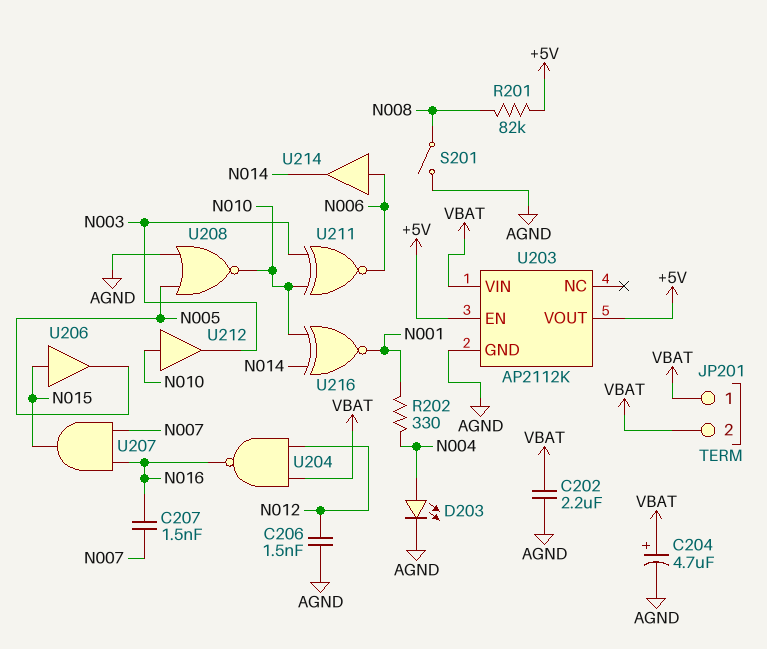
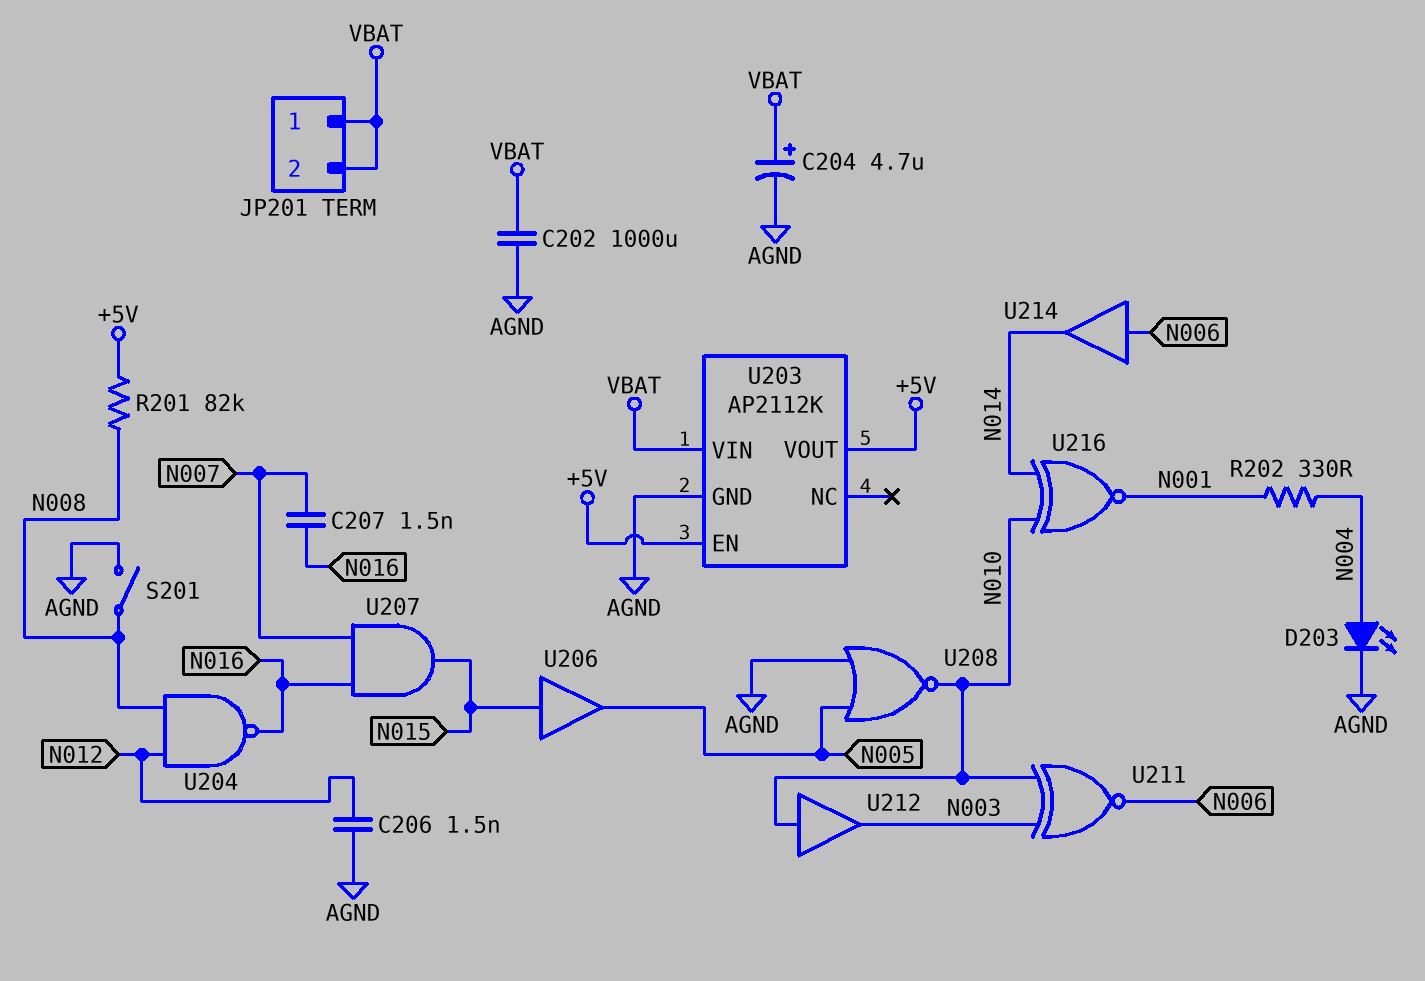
C202: 2.2uF (AGND, VBAT) -> 1000uF (AGND, VBAT)
U204: NAND (in N012, in VBAT, out N016) -> NAND (in N008, in N012, out N016)

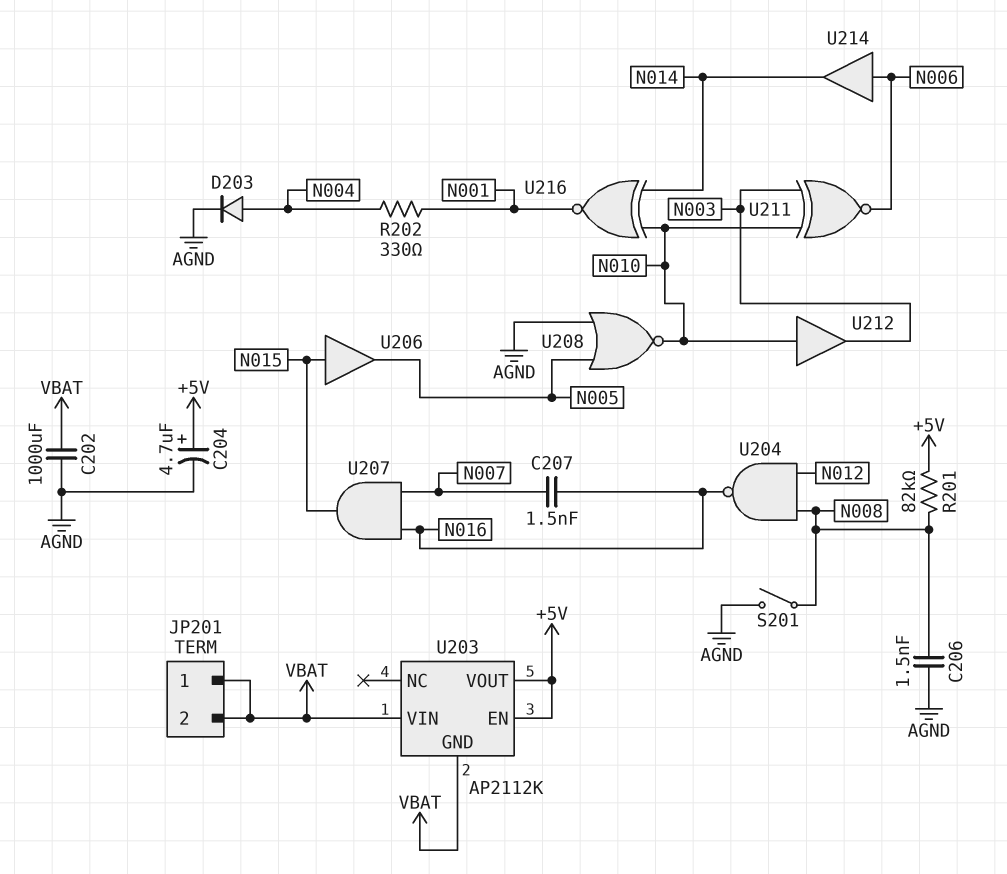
C204: 4.7uF (plus VBAT, minus AGND) -> 4.7uF (plus +5V, minus AGND)
C206: 1.5nF (AGND, N012) -> 1.5nF (AGND, N008)
D203: LED (A N004, K AGND) -> diode (A N004, K AGND)
U203 pin GND: AGND -> VBAT

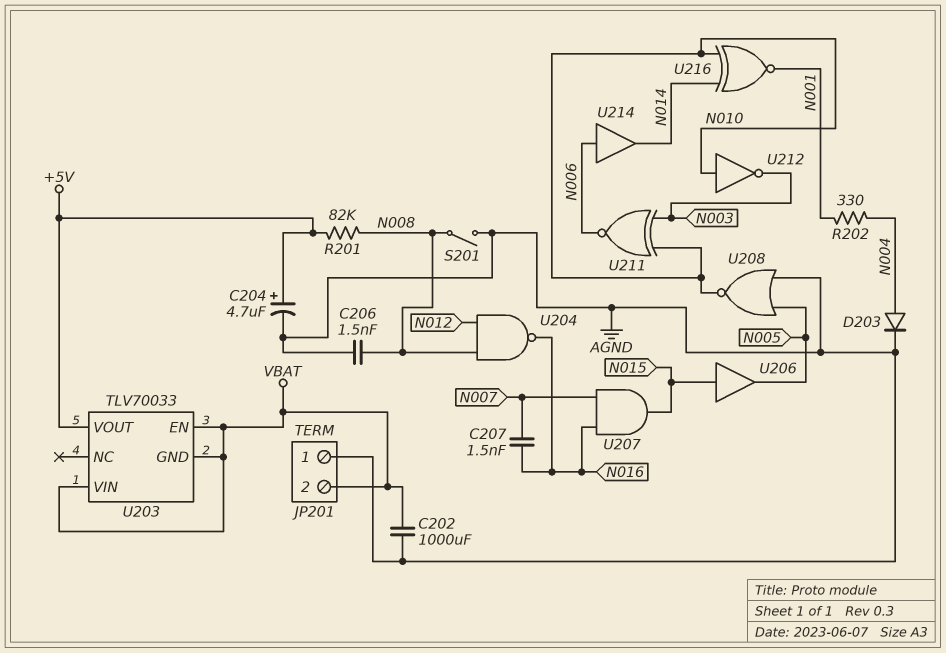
JP201 pin 1: VBAT -> AGND
U203: AP2112K -> TLV70033
U203 pin EN: +5V -> VBAT
U212: buffer (in N010, out N003) -> NOT (in N010, out N003)

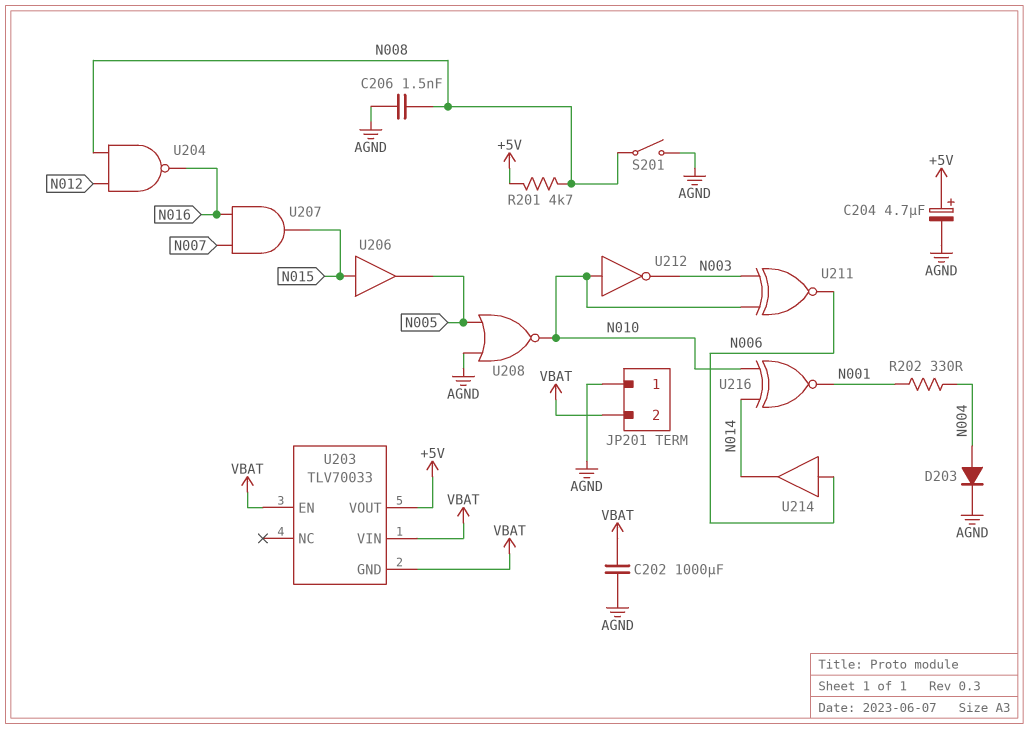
C207: 1.5nF (N007, N016) -> none
R201: 82k (+5V, N008) -> 4.7k (+5V, N008)

